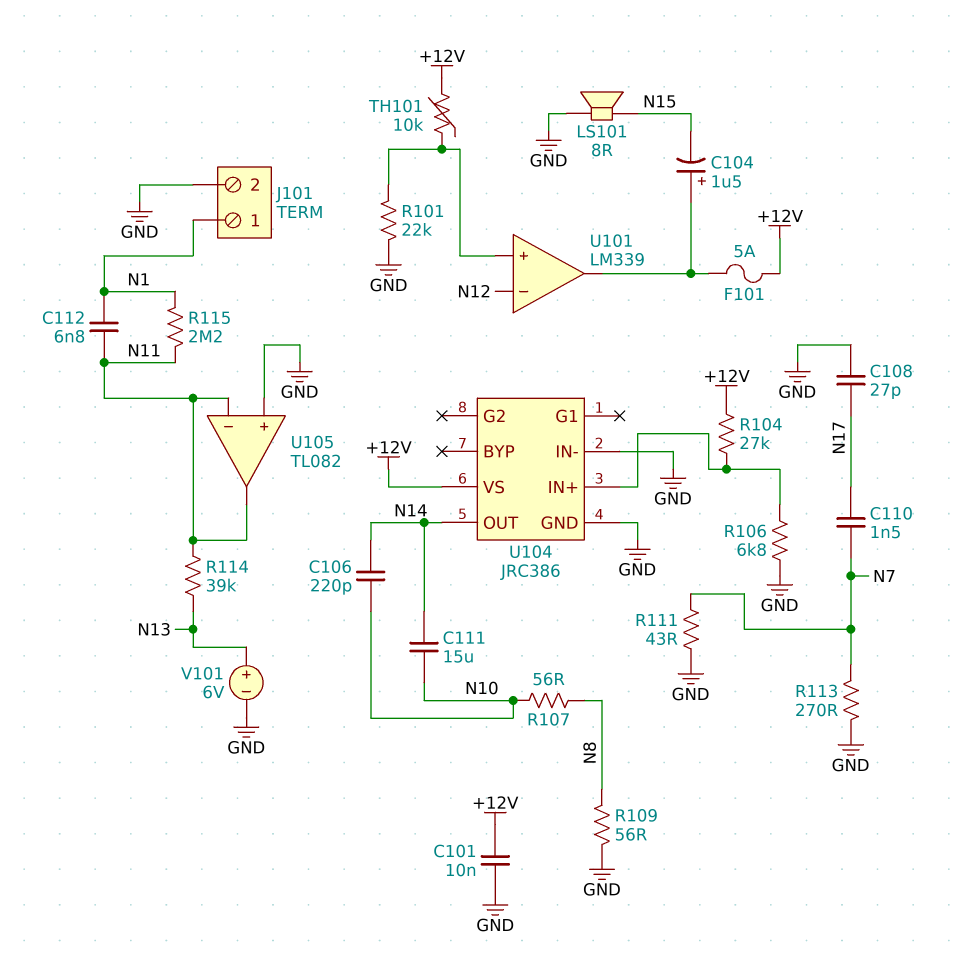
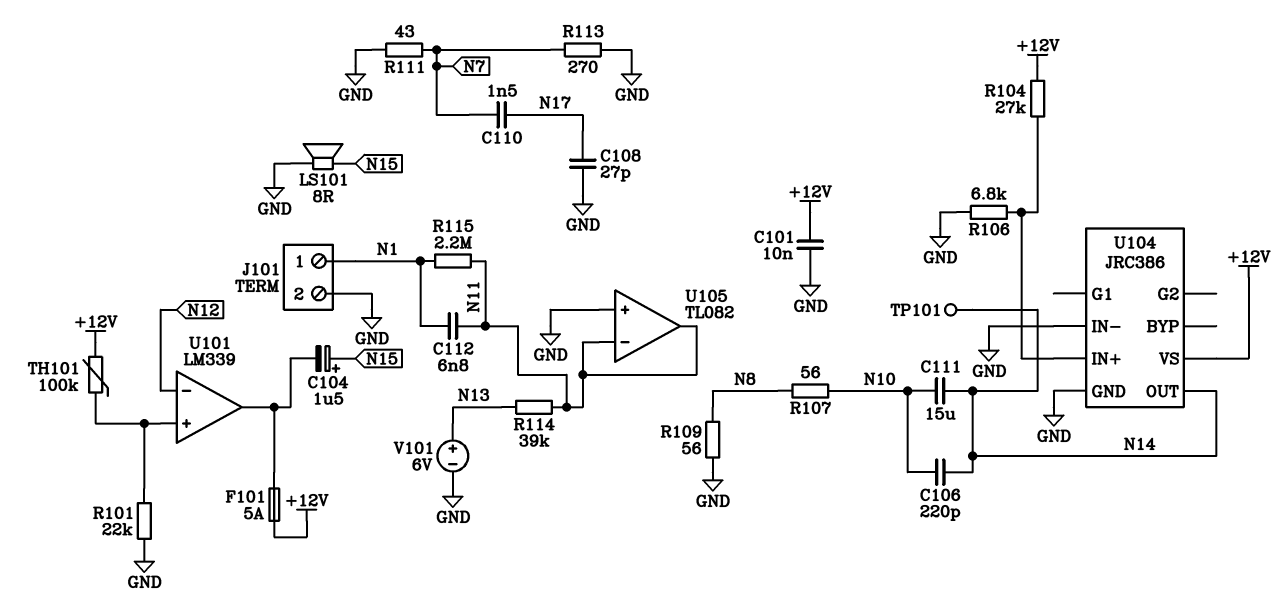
C104: 1.5uF (plus U101/out, minus N15) -> 1.5uF (plus N15, minus U101/out)
TH101: 10k (+12V, U101/in+) -> 100k (+12V, U101/in+)
TP101: none -> test point (N14)

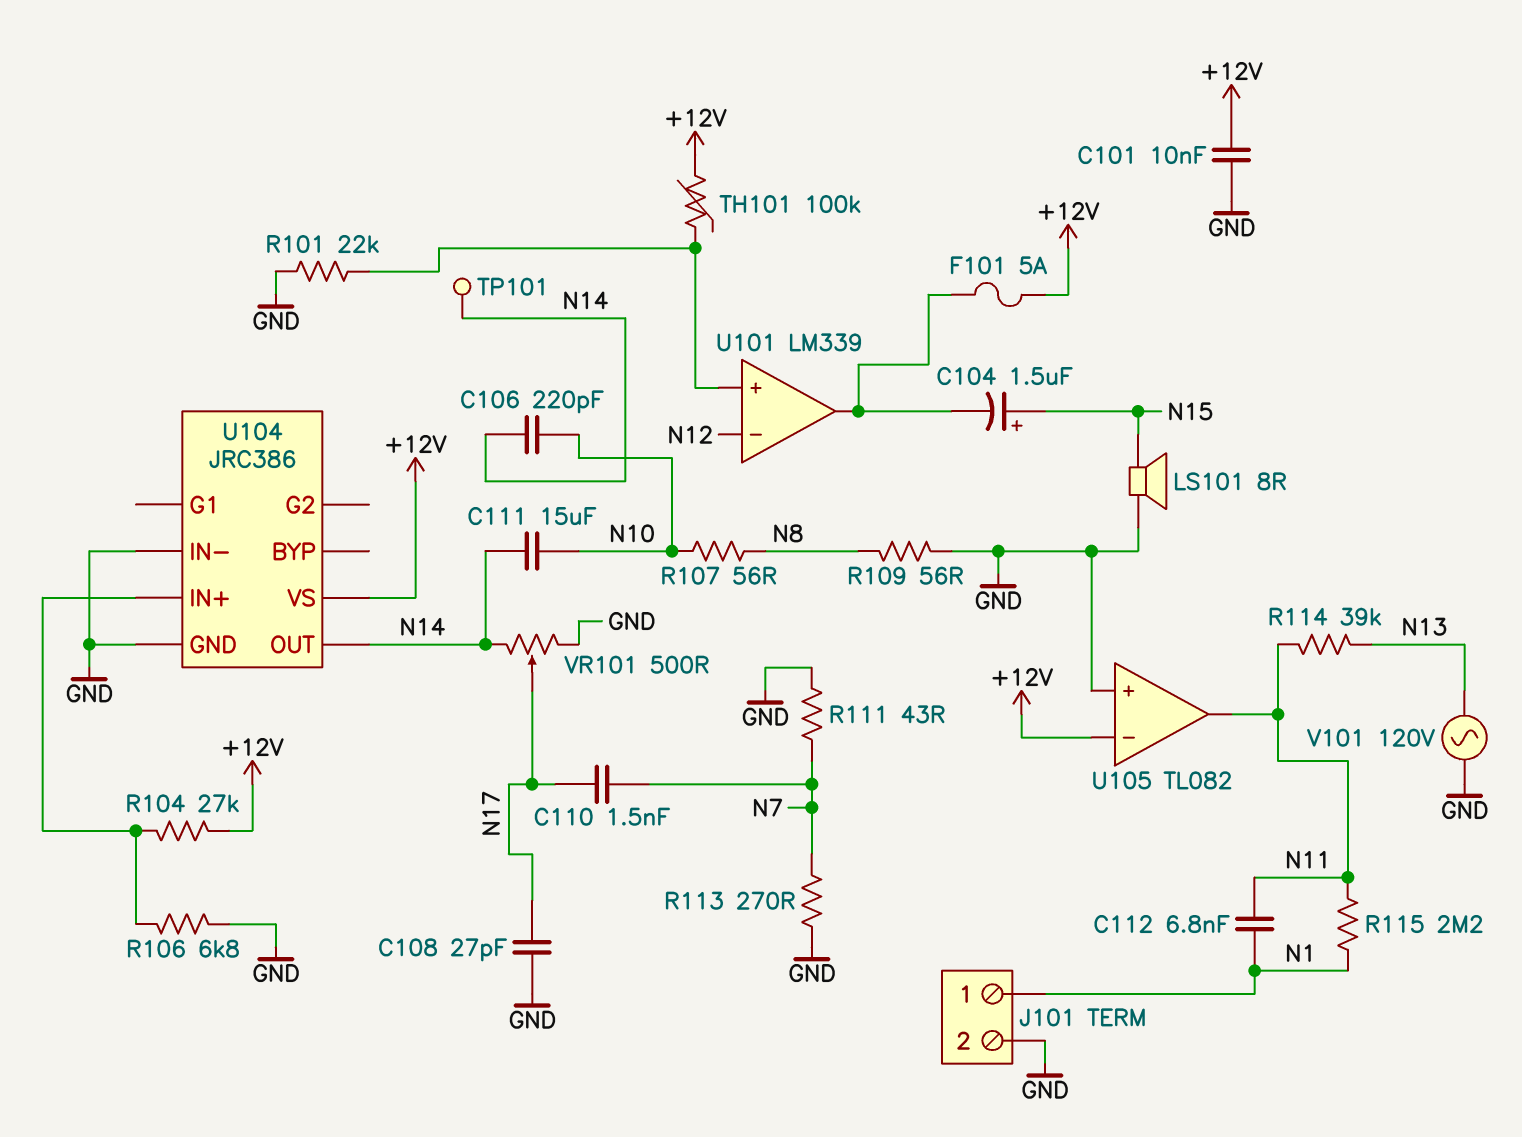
U105 pin in-: N11 -> +12V
V101: 6V (plus N13, minus GND) -> AC 120V (GND, N13)
VR101: none -> 500 (GND, N14, wiper N17)

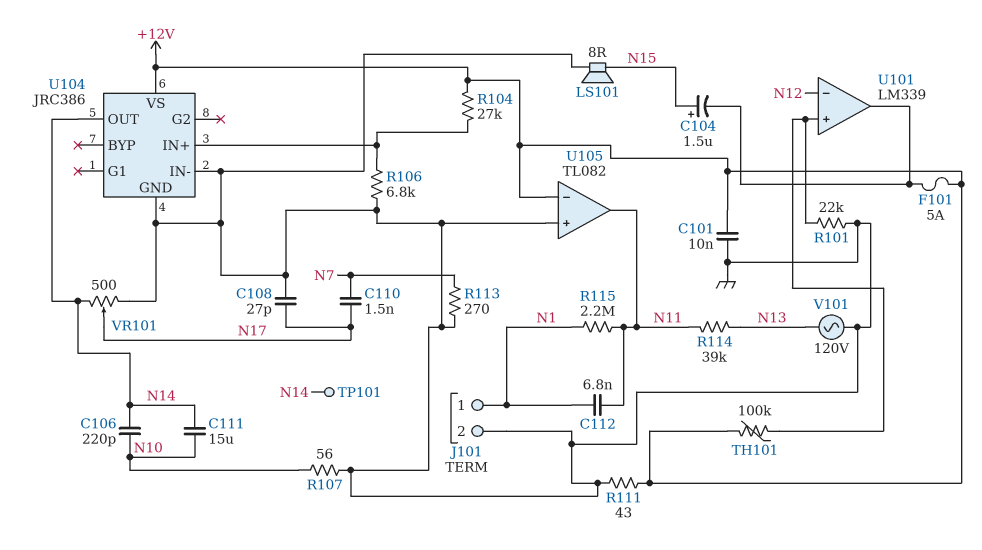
R107: 56 (N8, N10) -> 56 (GND, N10)
R109: 56 (GND, N8) -> none
R111: 43 (GND, N7) -> 43 (+12V, GND)

